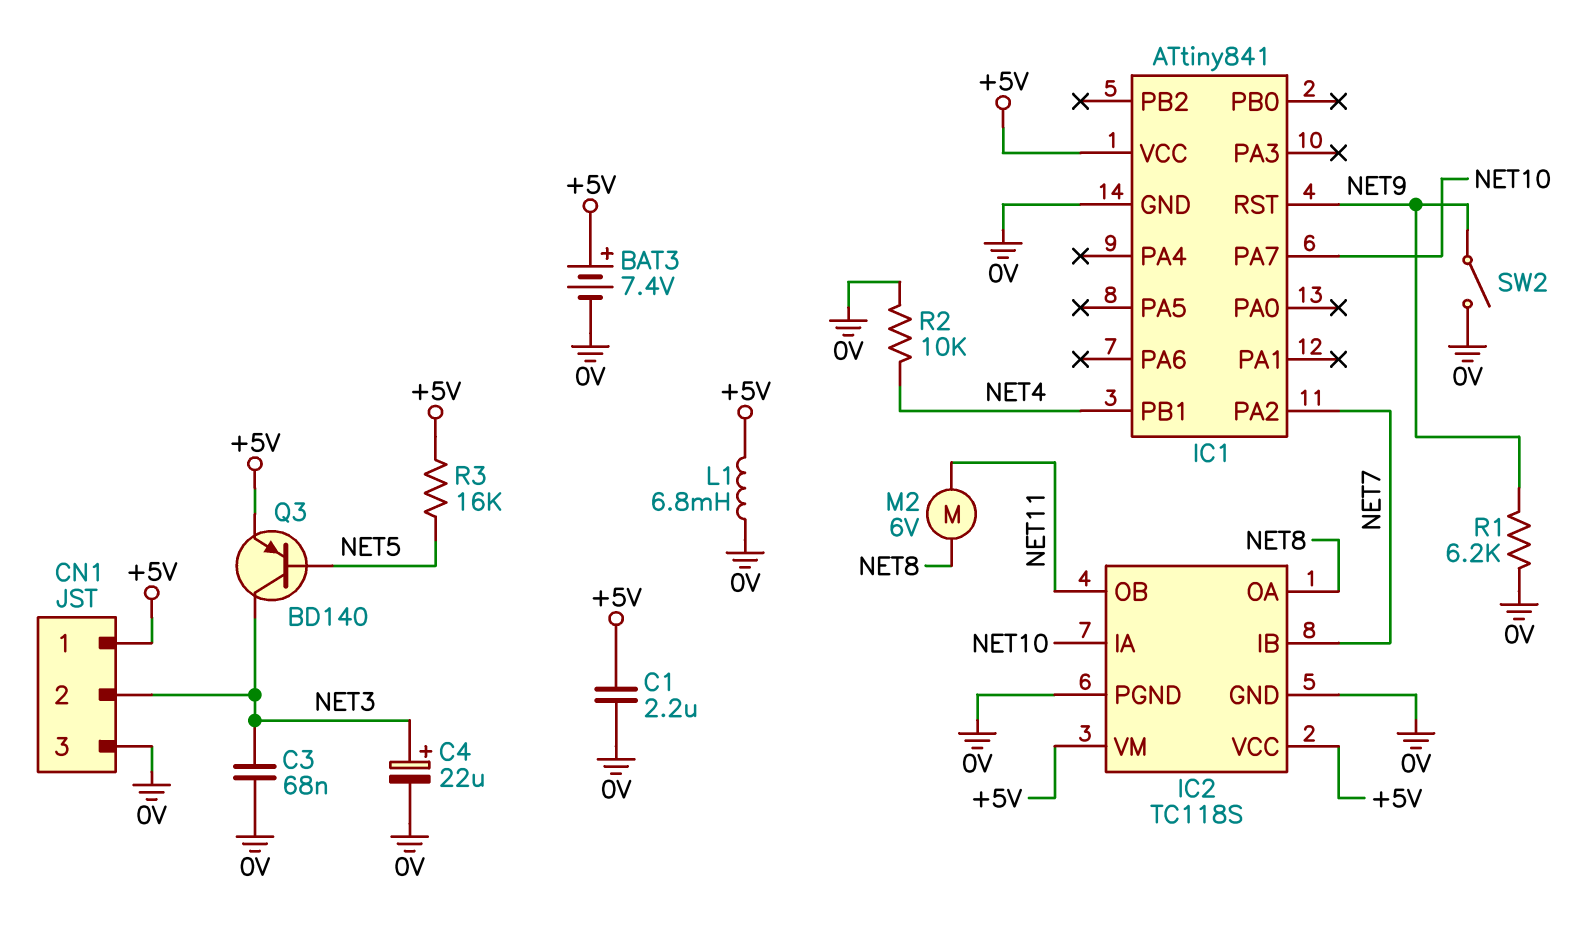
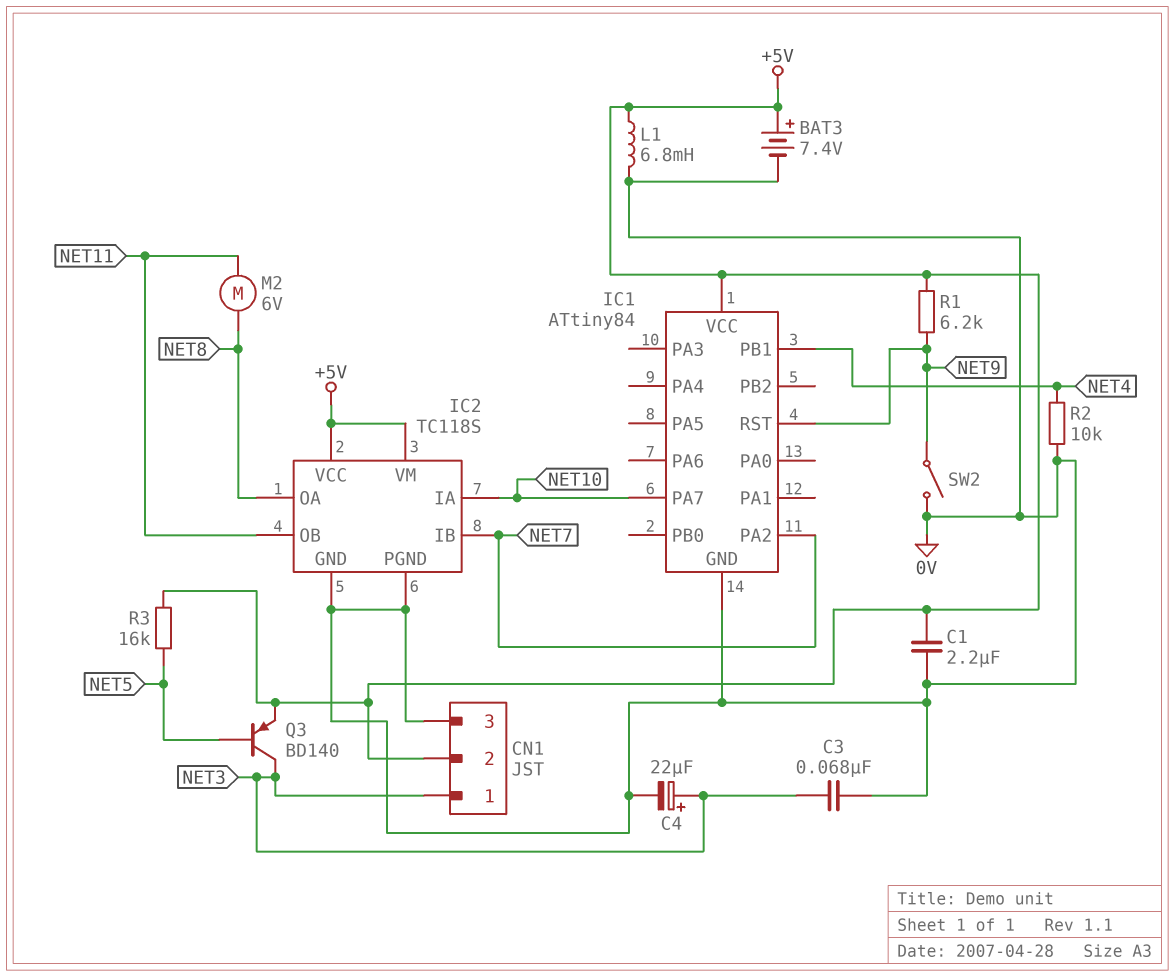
CN1 pin 1: +5V -> NET3
CN1 pin 2: NET3 -> +5V
IC1: ATtiny841 -> ATtiny84
R1: 6.2k (0V, NET9) -> 6.2k (+5V, NET9)

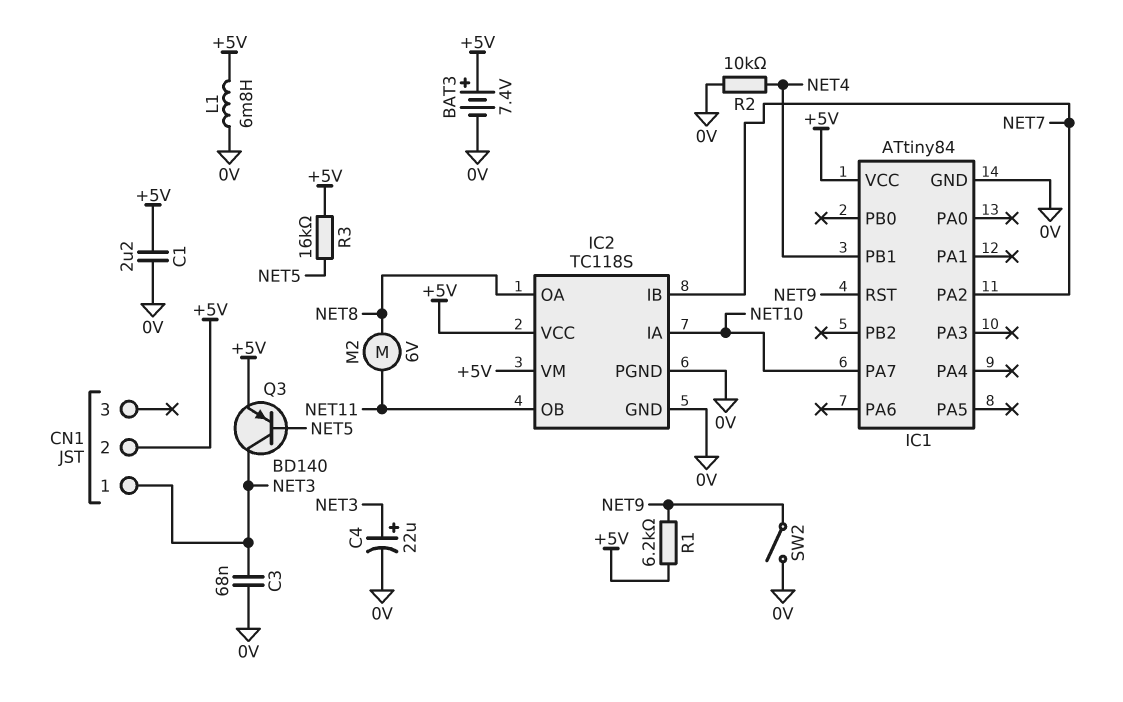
CN1 pin 3: 0V -> none

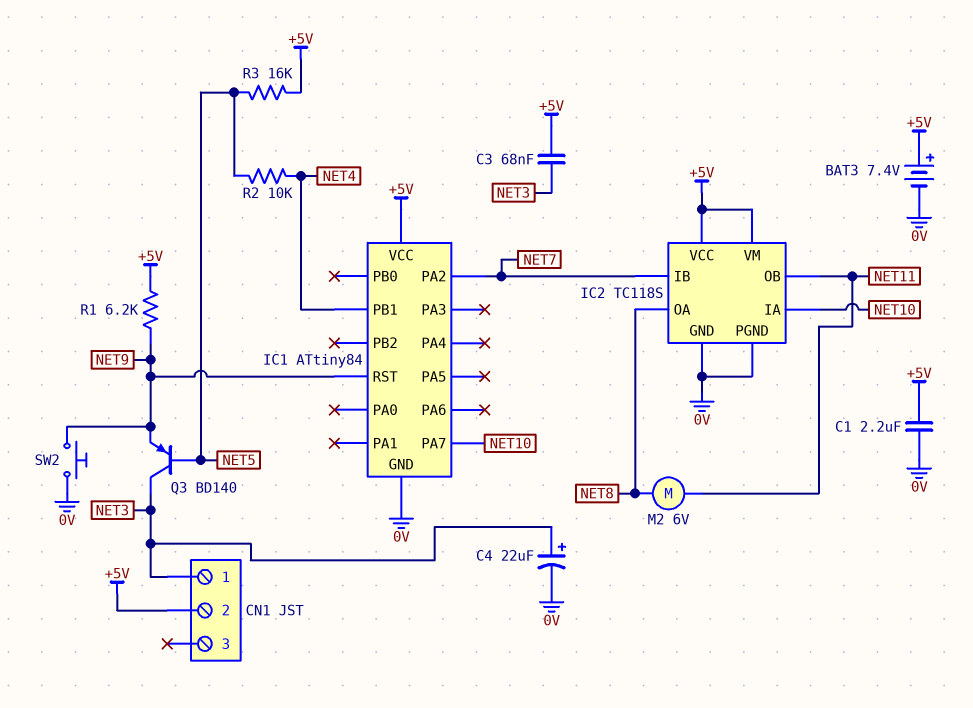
C3: 68nF (0V, NET3) -> 68nF (+5V, NET3)
L1: 6.8mH (+5V, 0V) -> none
Q3: PNP BD140 (B NET5, C NET3, E +5V) -> PNP BD140 (B NET5, C NET3, E NET9)
R2: 10k (0V, NET4) -> 10k (NET4, NET5)
SW2: switch (0V, NET9) -> button (0V, NET9)

